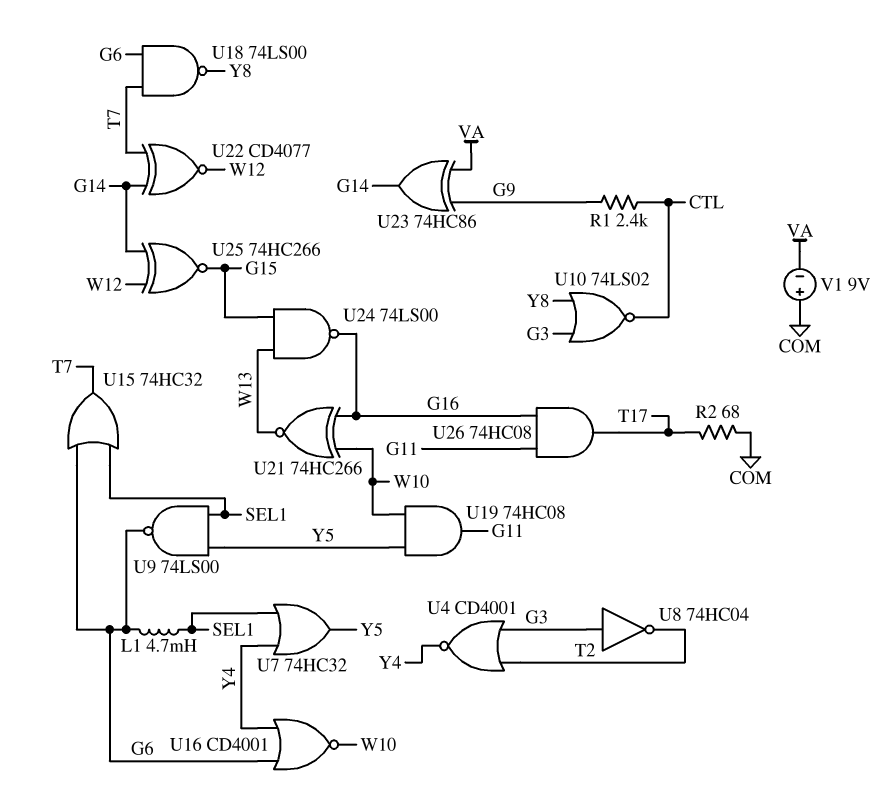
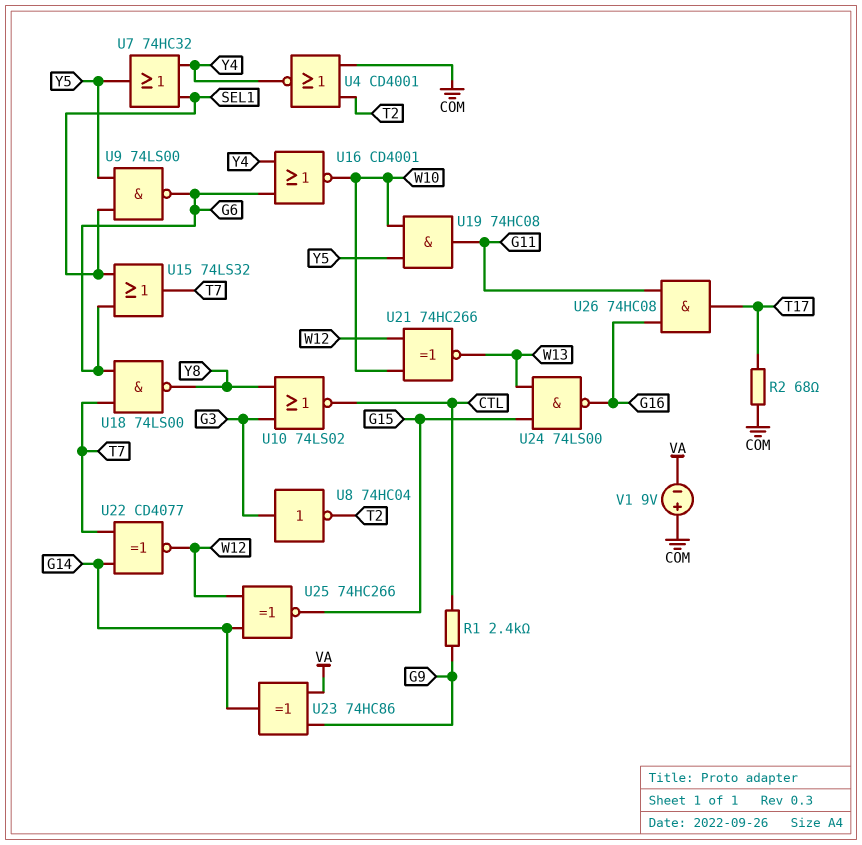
L1: 4.7mH (G6, SEL1) -> none
U4: NOR CD4001 (in G3, in T2, out Y4) -> NOR CD4001 (in COM, in T2, out Y4)
U15: OR 74HC32 (in G6, in SEL1, out T7) -> OR 74LS32 (in G6, in SEL1, out T7)
U21: XNOR 74HC266 (in G16, in W10, out W13) -> XNOR 74HC266 (in W10, in W12, out W13)

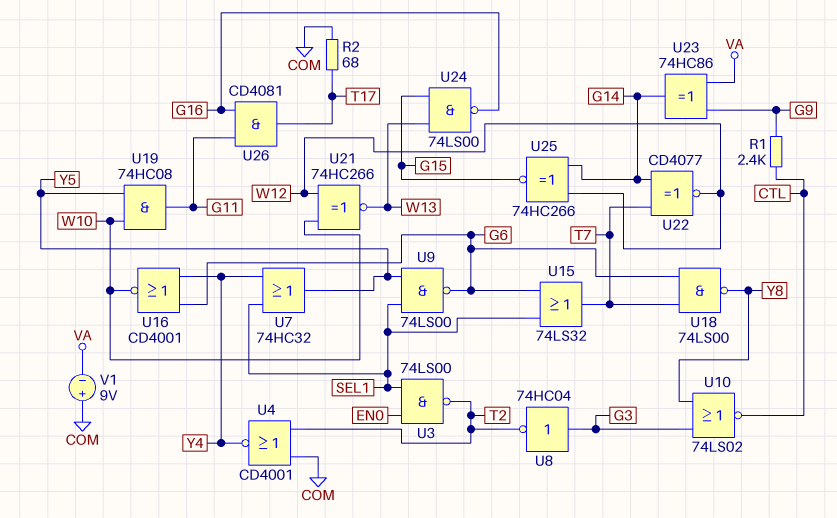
U3: none -> NAND 74LS00 (in EN0, in SEL1, out T2)
U26: AND 74HC08 (in G11, in G16, out T17) -> AND CD4081 (in G11, in G16, out T17)

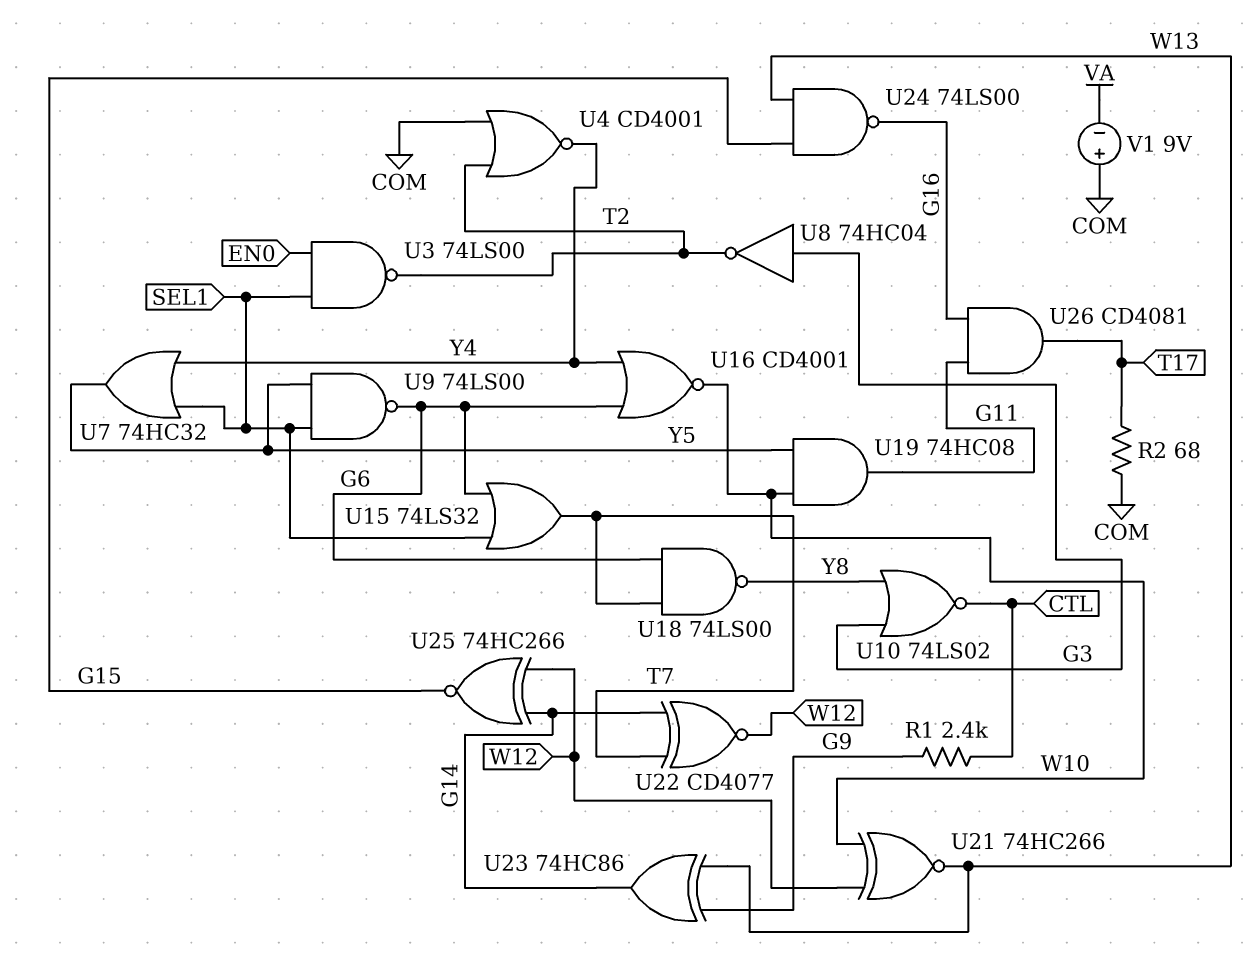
U23: XOR 74HC86 (in G9, in VA, out G14) -> XOR 74HC86 (in G9, in W13, out G14)

